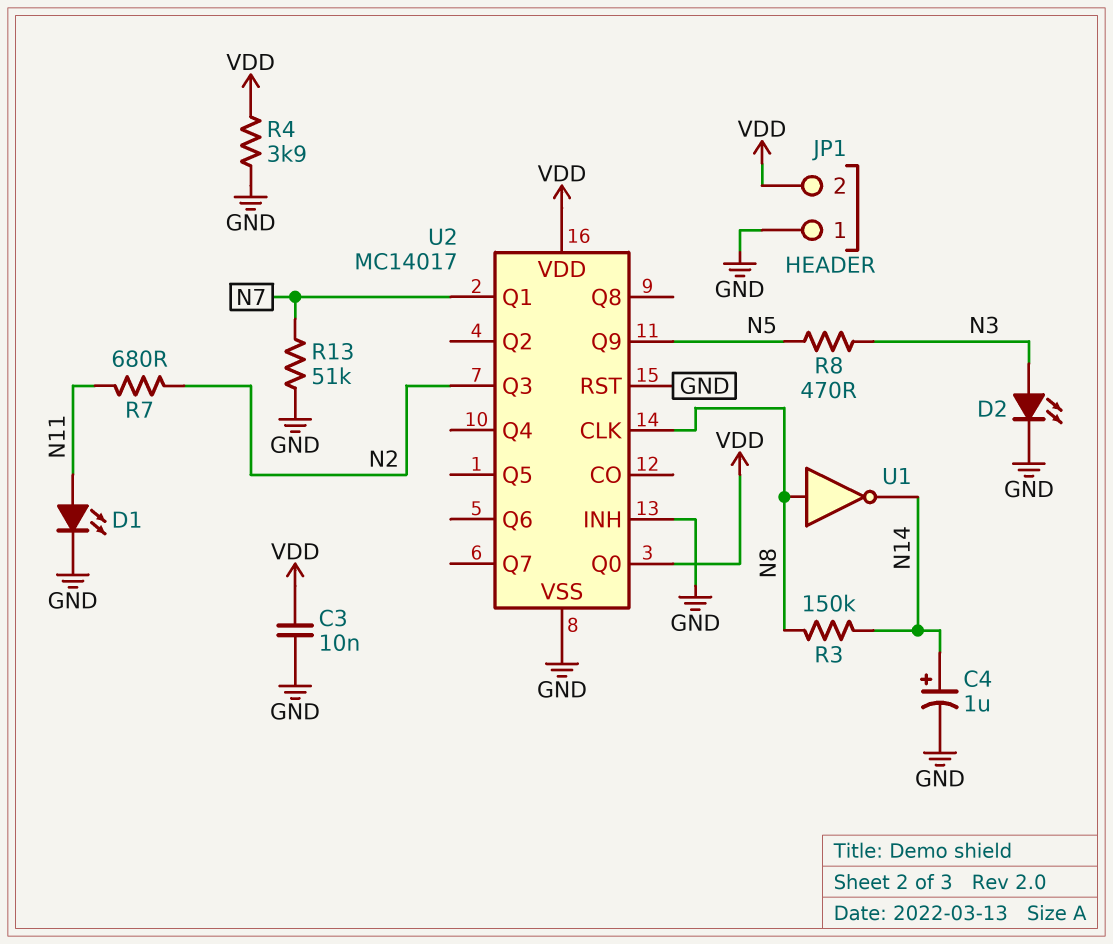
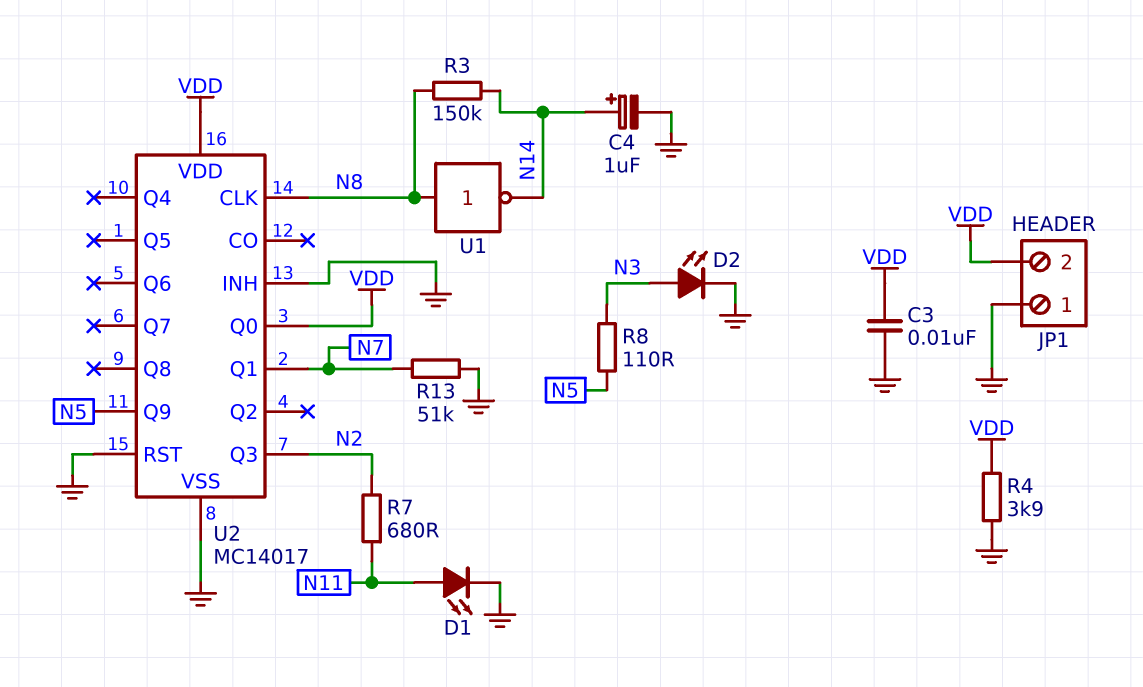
R8: 470 (N3, N5) -> 110 (N3, N5)

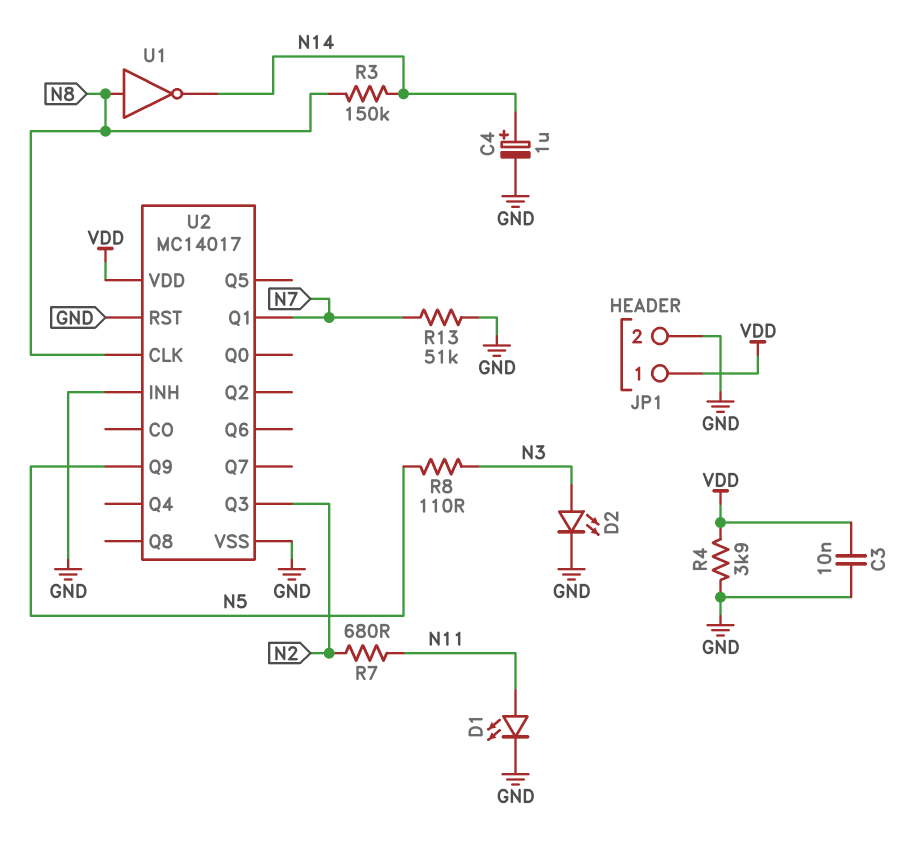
JP1 pin 1: GND -> VDD
JP1 pin 2: VDD -> GND
U2 pin Q0: VDD -> none

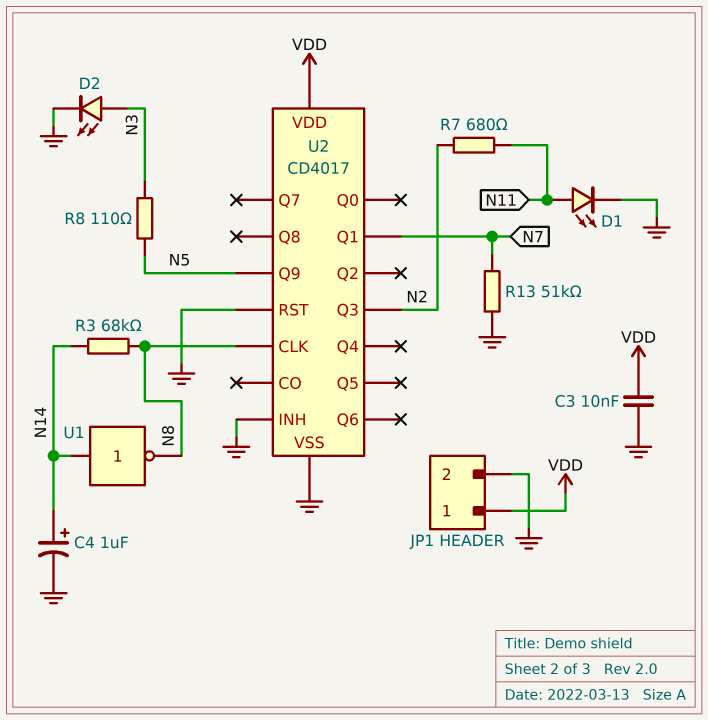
R3: 150k (N8, N14) -> 68k (N8, N14)
R4: 3.9k (GND, VDD) -> none
U1: NOT (in N8, out N14) -> NOT (in N14, out N8)
U2: MC14017 -> CD4017

